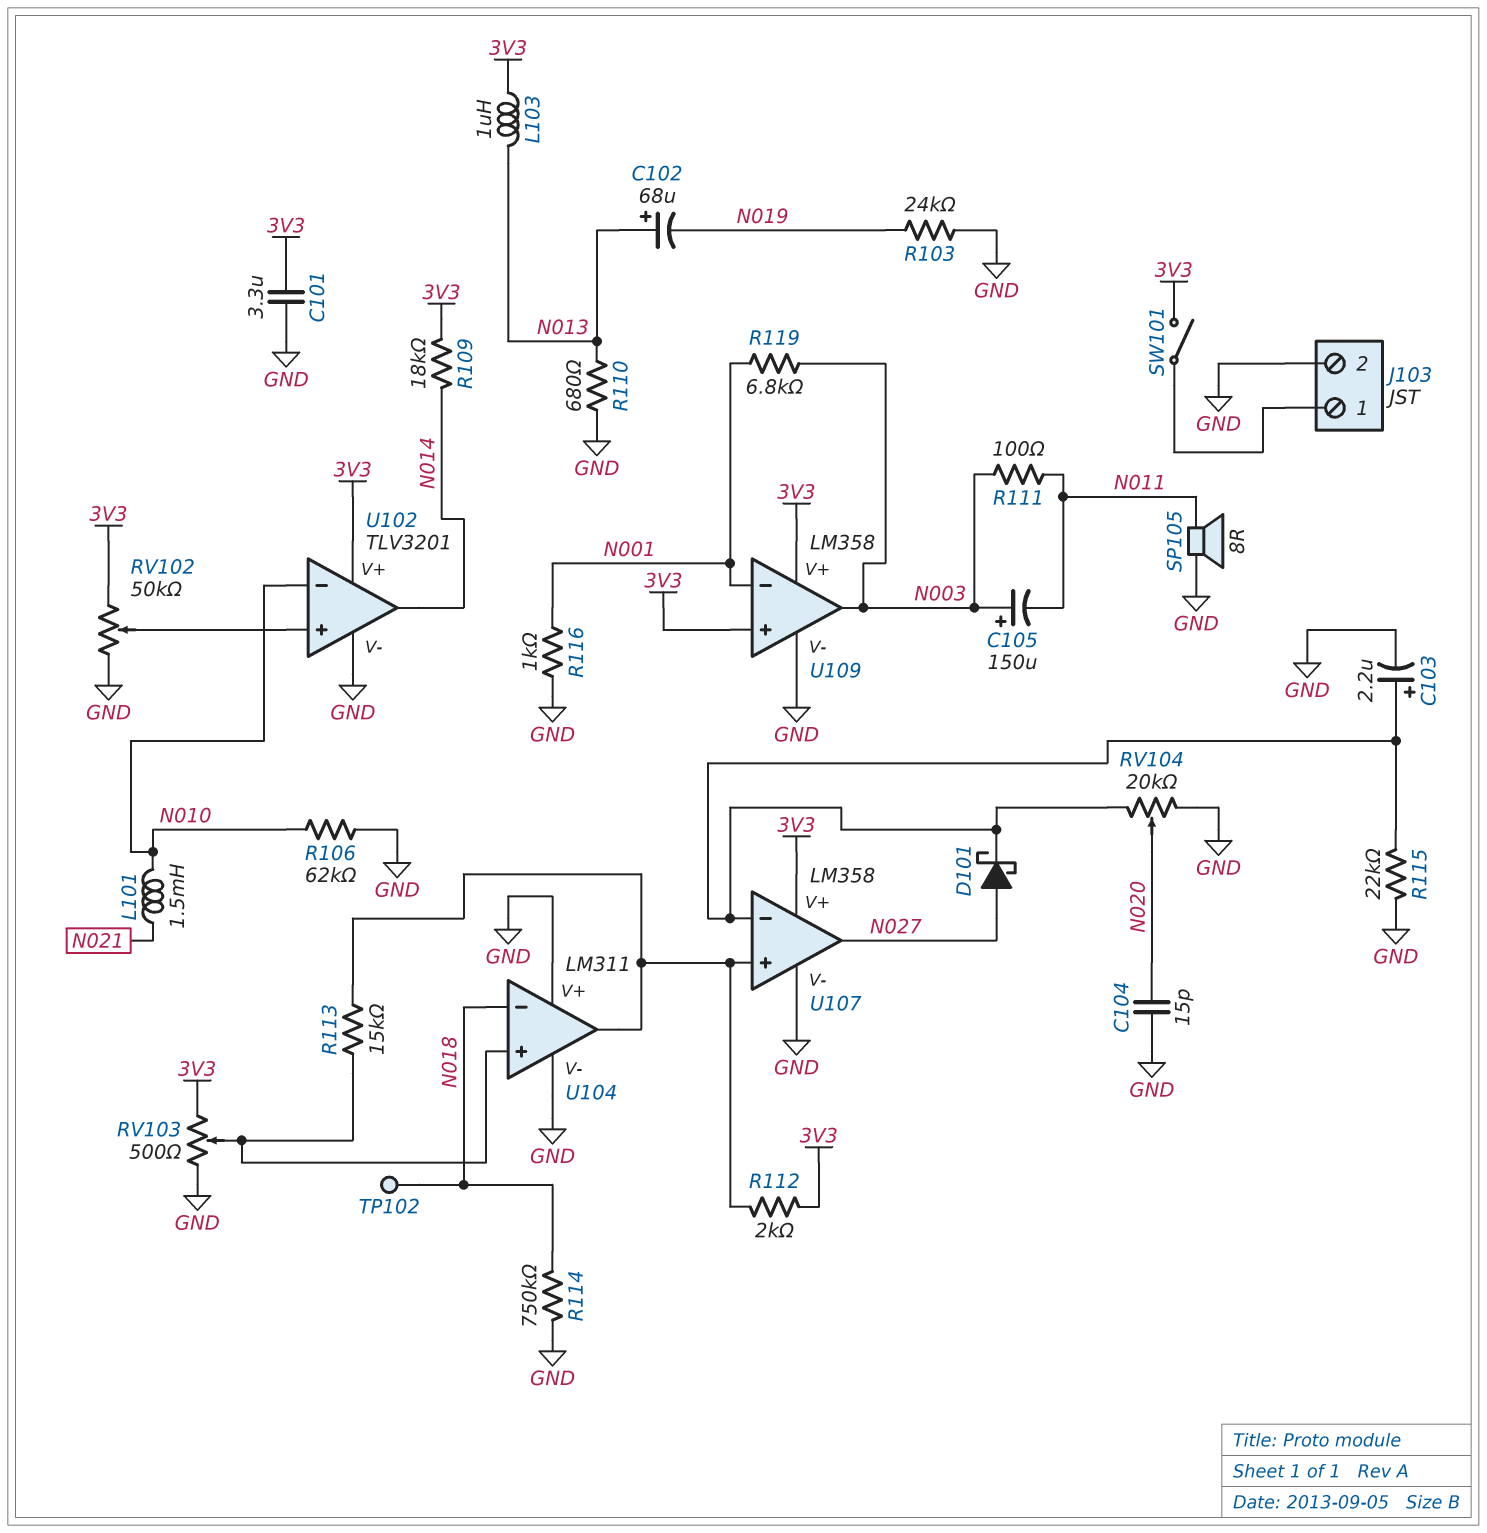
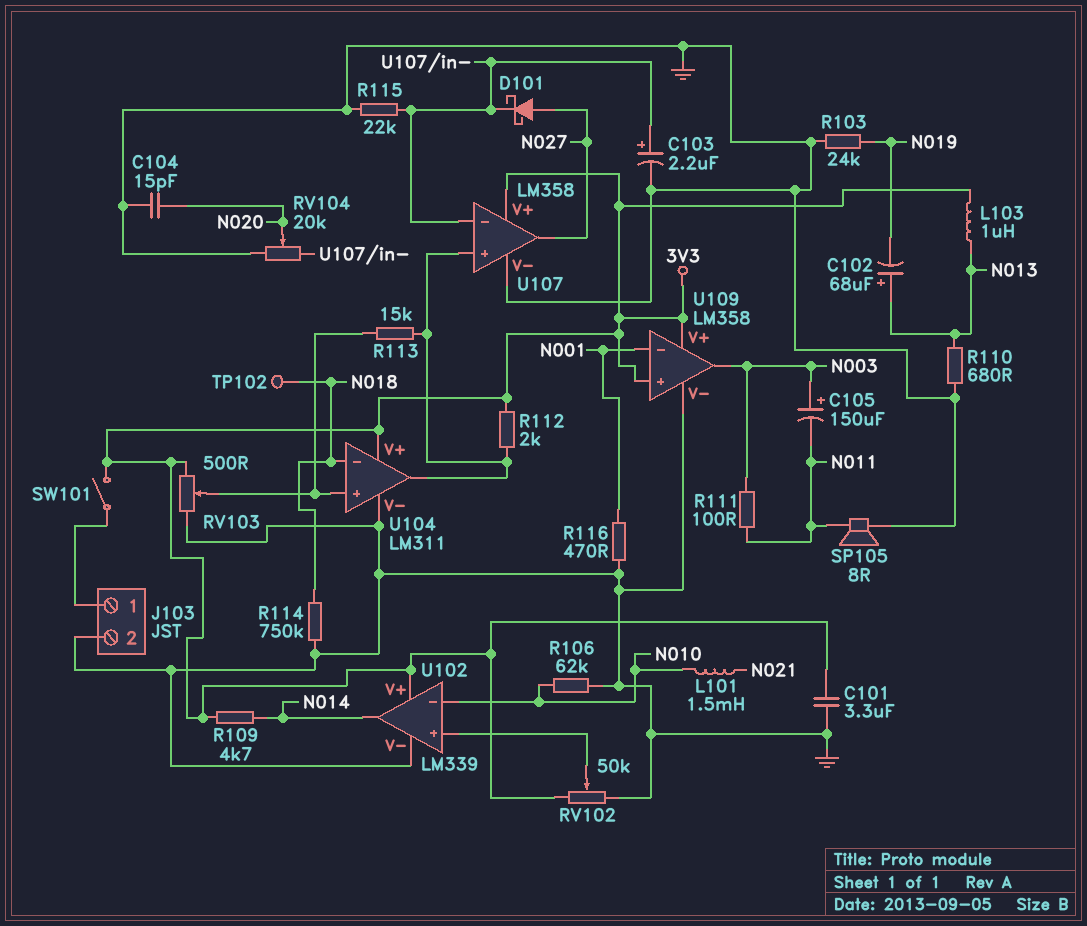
R109: 18k (3V3, N014) -> 4.7k (3V3, N014)
R116: 1k (GND, N001) -> 470 (GND, N001)
R119: 6.8k (N001, N003) -> none
U102: TLV3201 -> LM339
U104 pin V+: GND -> 3V3

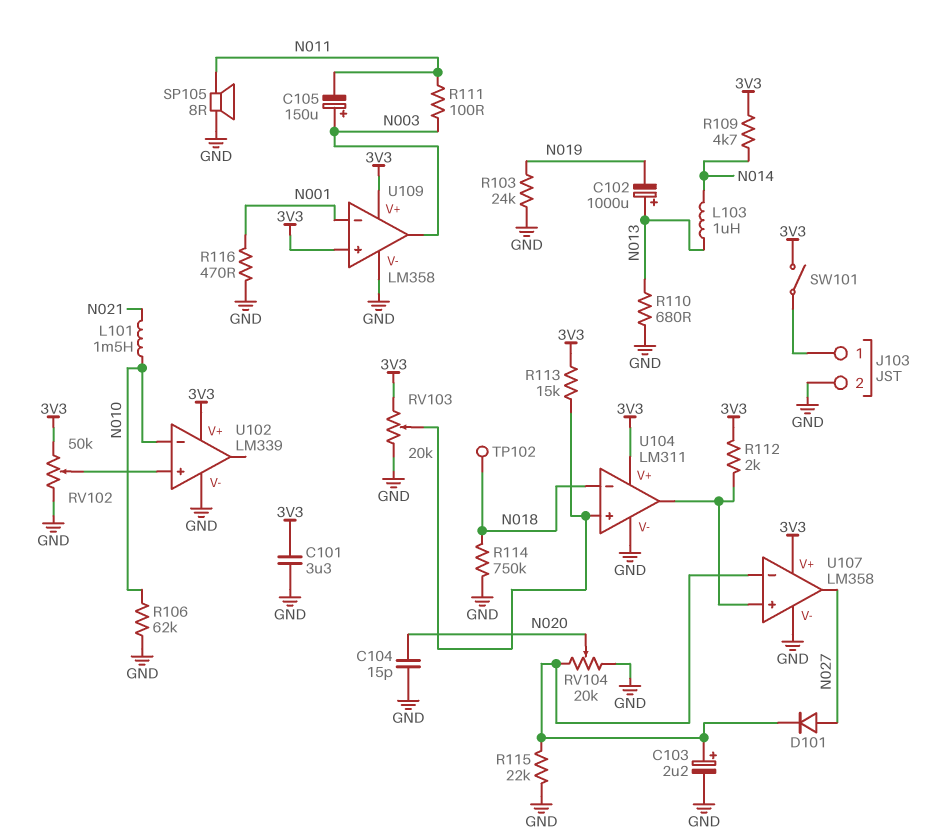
C102: 68uF (plus N013, minus N019) -> 1000uF (plus N013, minus N019)
D101: schottky (A N027, K U107/in-) -> diode (A N027, K U107/in-)
L103: 1uH (3V3, N013) -> 1uH (N013, N014)
R113: 15k (U104/in+, U104/out) -> 15k (3V3, U104/in+)
RV103: 500 (3V3, GND, wiper U104/in+) -> 20k (3V3, GND, wiper U104/in+)
U102 pin out: N014 -> none

